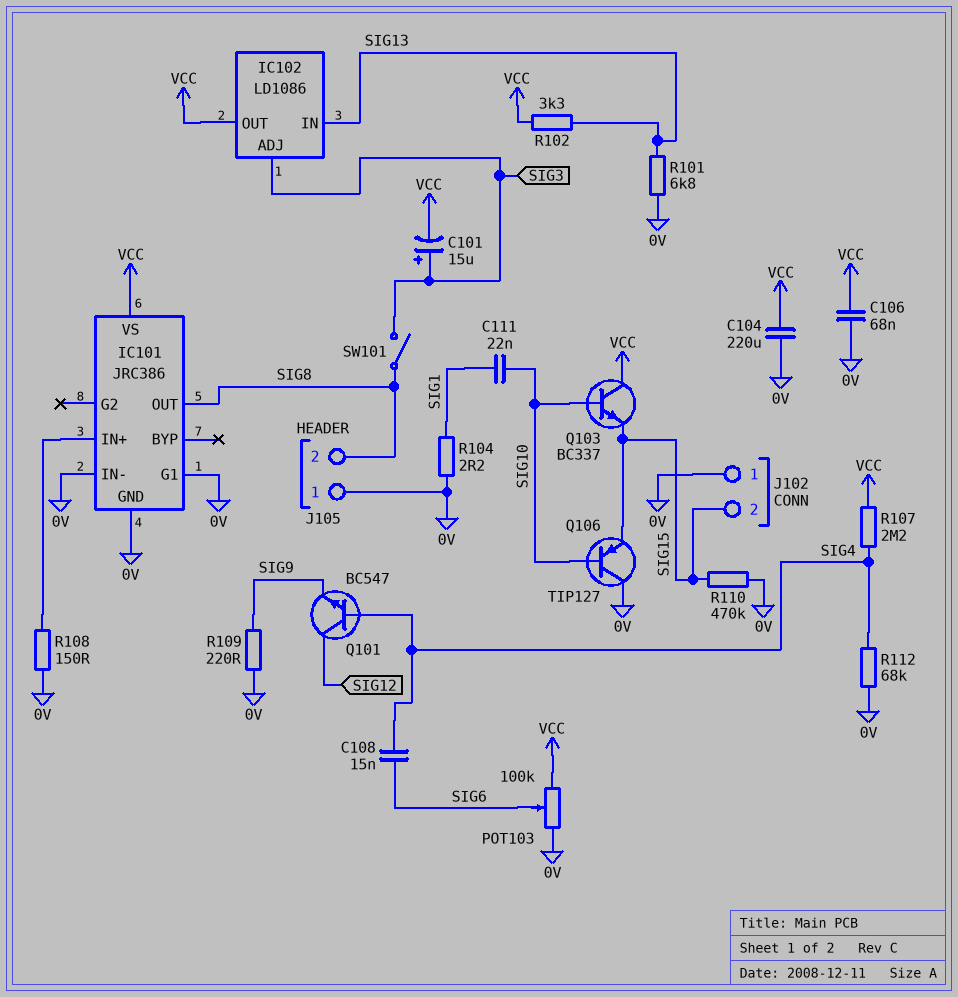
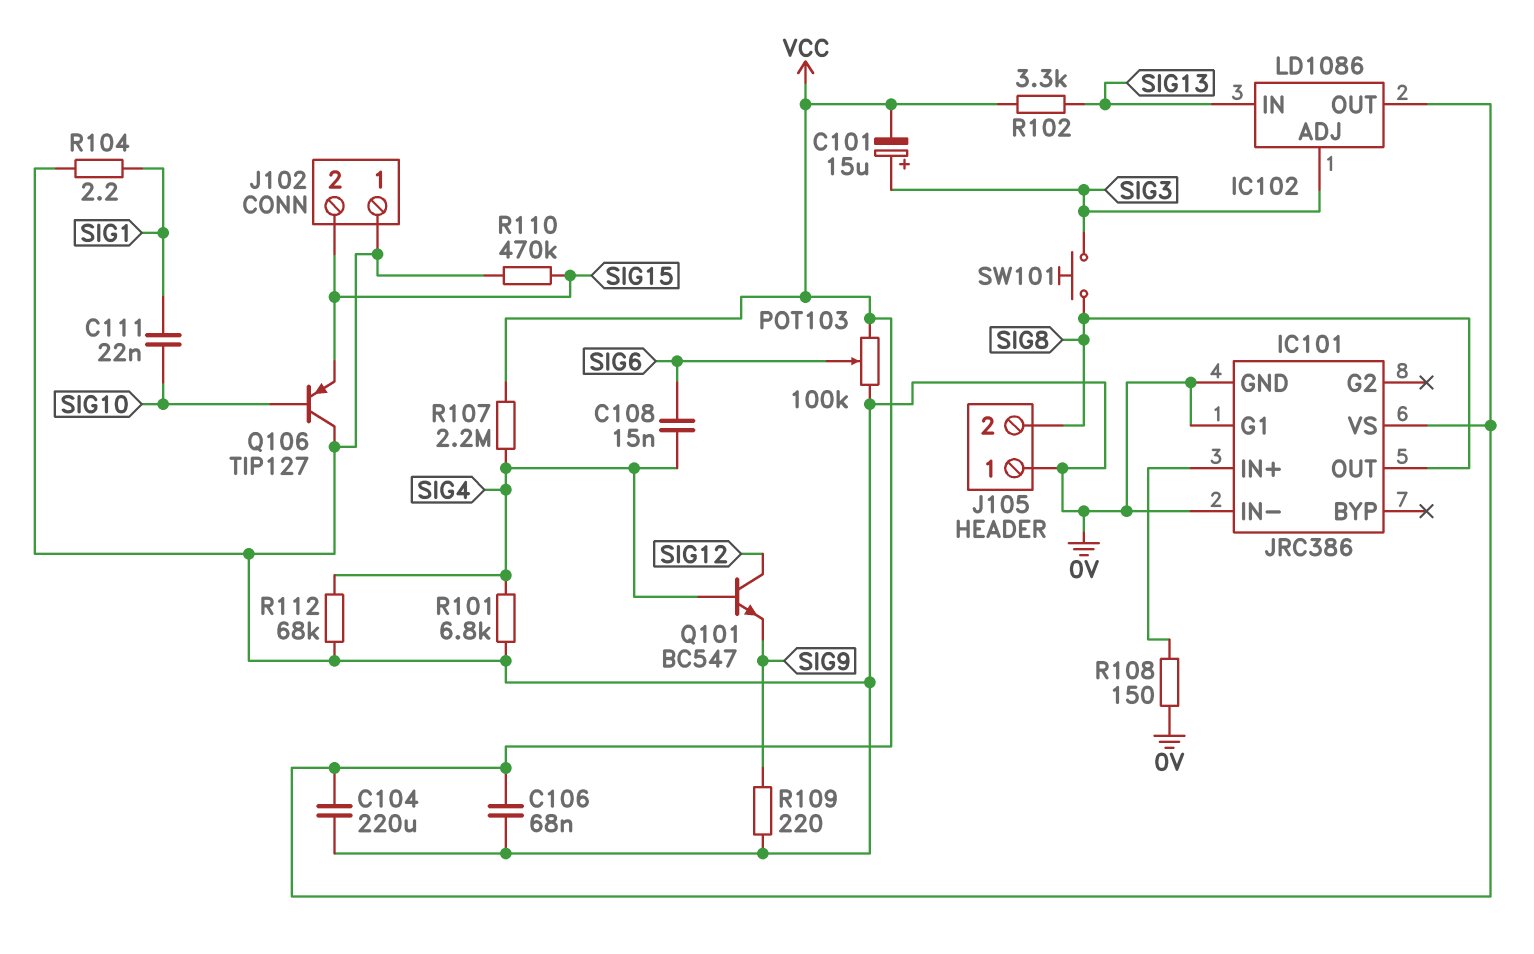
Q103: NPN BC337 (B SIG10, C VCC, E SIG15) -> none
R101: 6.8k (0V, SIG13) -> 6.8k (0V, SIG4)
SW101: switch (SIG3, SIG8) -> button (SIG3, SIG8)

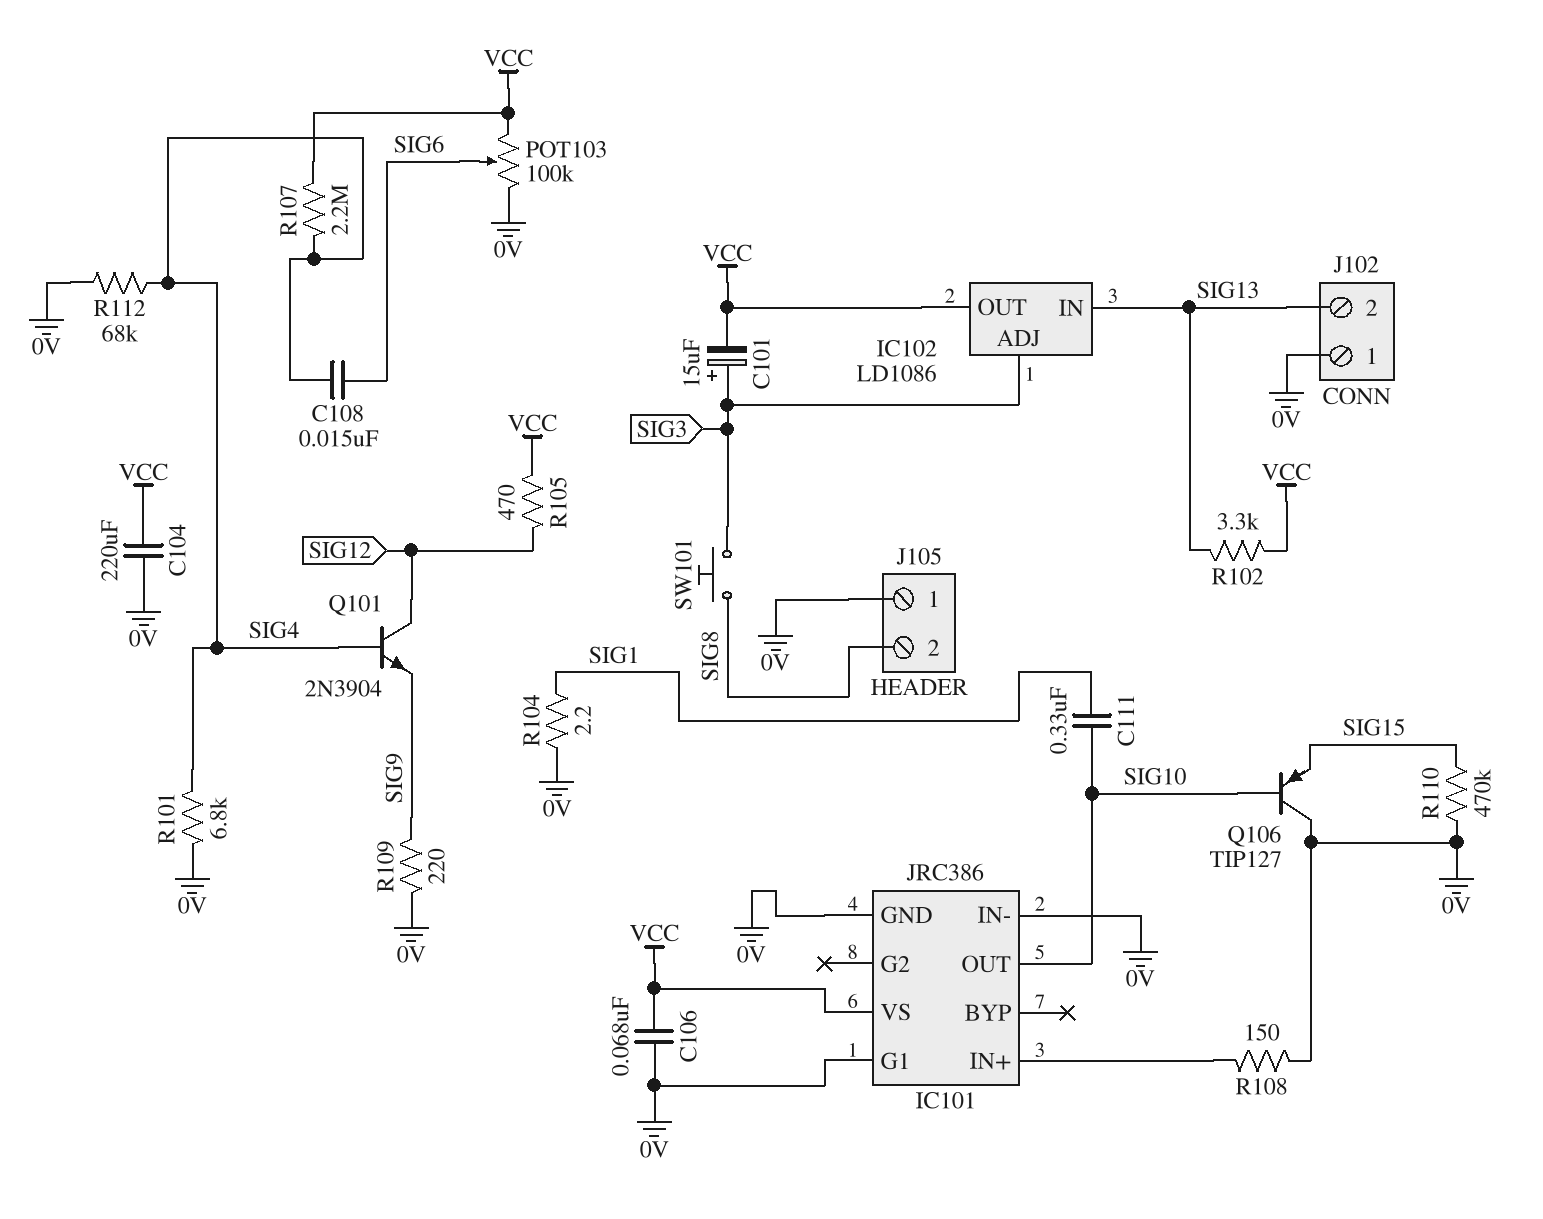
C111: 22nF (SIG1, SIG10) -> 330nF (SIG1, SIG10)
IC101 pin OUT: SIG8 -> SIG10
J102 pin 2: SIG15 -> SIG13
Q101: NPN BC547 (B SIG4, C SIG12, E SIG9) -> NPN 2N3904 (B SIG4, C SIG12, E SIG9)
R105: none -> 470 (SIG12, VCC)

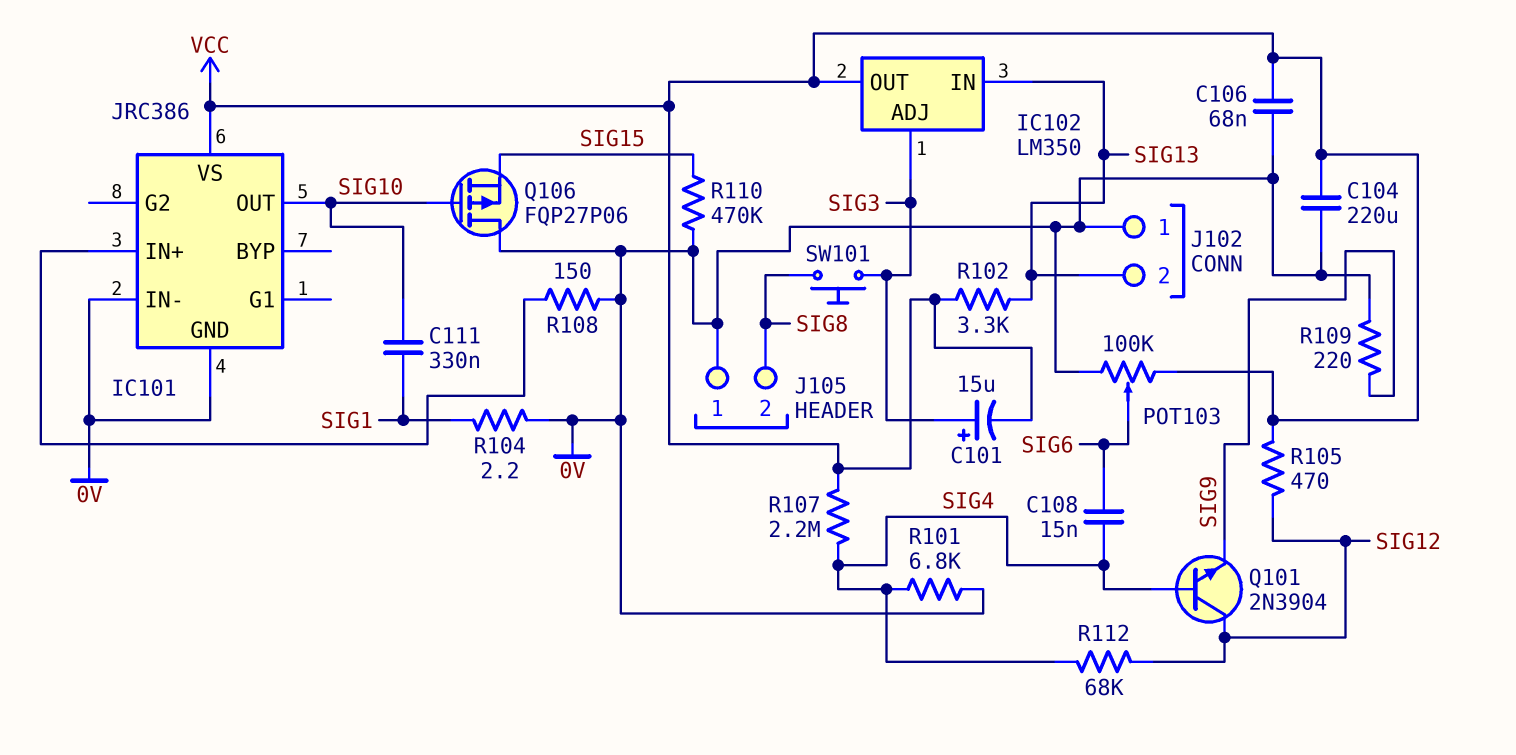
IC101 pin G1: 0V -> none
IC102: LD1086 -> LM350
Q106: PNP TIP127 (B SIG10, C 0V, E SIG15) -> PMOS FQP27P06 (G SIG10, D 0V, S SIG15)
R112: 68k (0V, SIG4) -> 68k (SIG4, SIG12)

